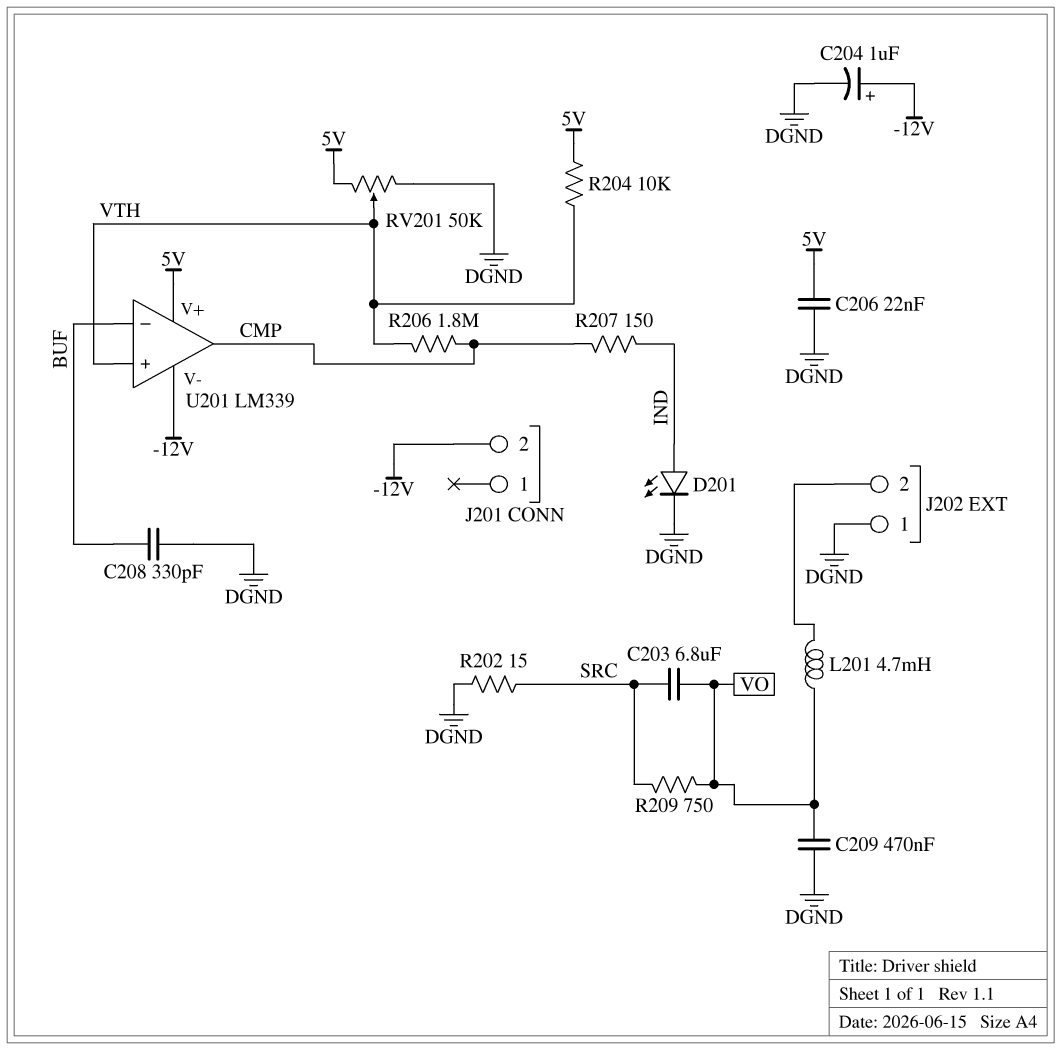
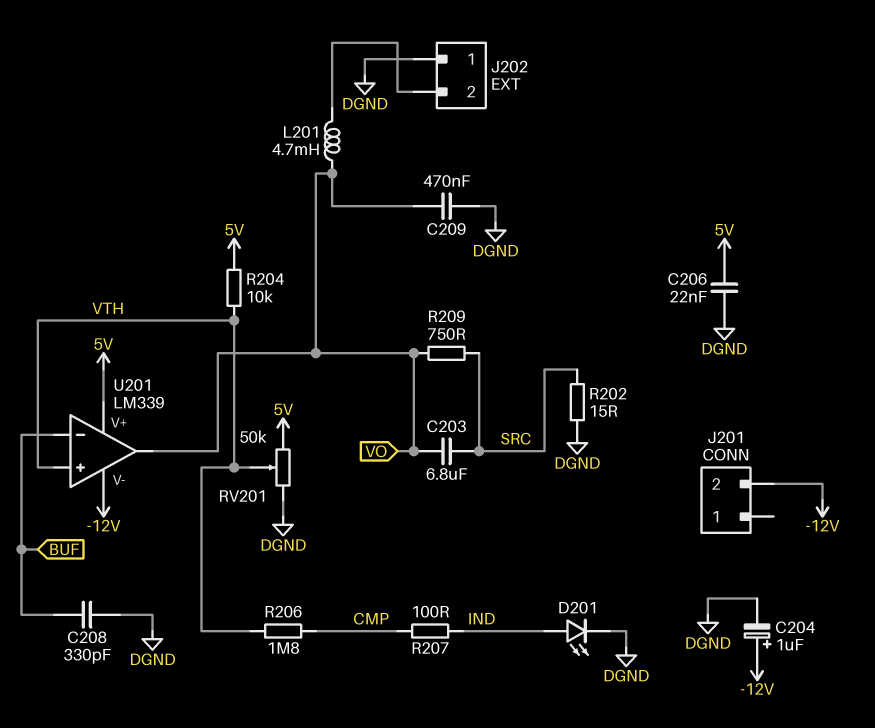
R207: 150 (CMP, IND) -> 100 (CMP, IND)
U201 pin out: CMP -> VO

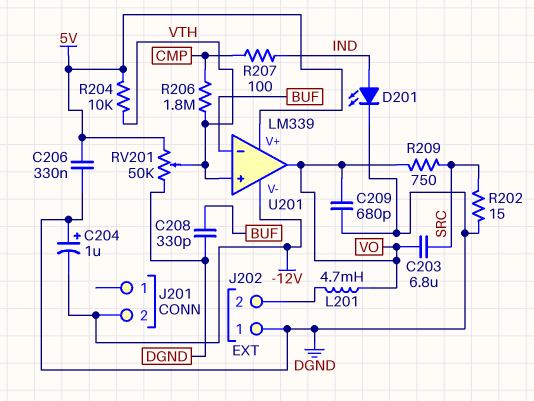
C204: 1uF (plus -12V, minus DGND) -> 1uF (plus DGND, minus -12V)
C206: 22nF (5V, DGND) -> 330nF (5V, DGND)
C209: 470nF (DGND, VO) -> 680pF (DGND, VO)

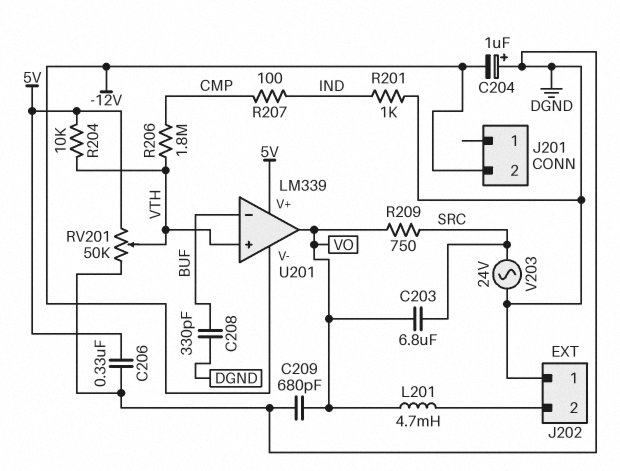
D201: LED (A IND, K DGND) -> none
R201: none -> 1k (DGND, IND)
R202: 15 (DGND, SRC) -> none
V203: none -> AC 24V (DGND, SRC)

